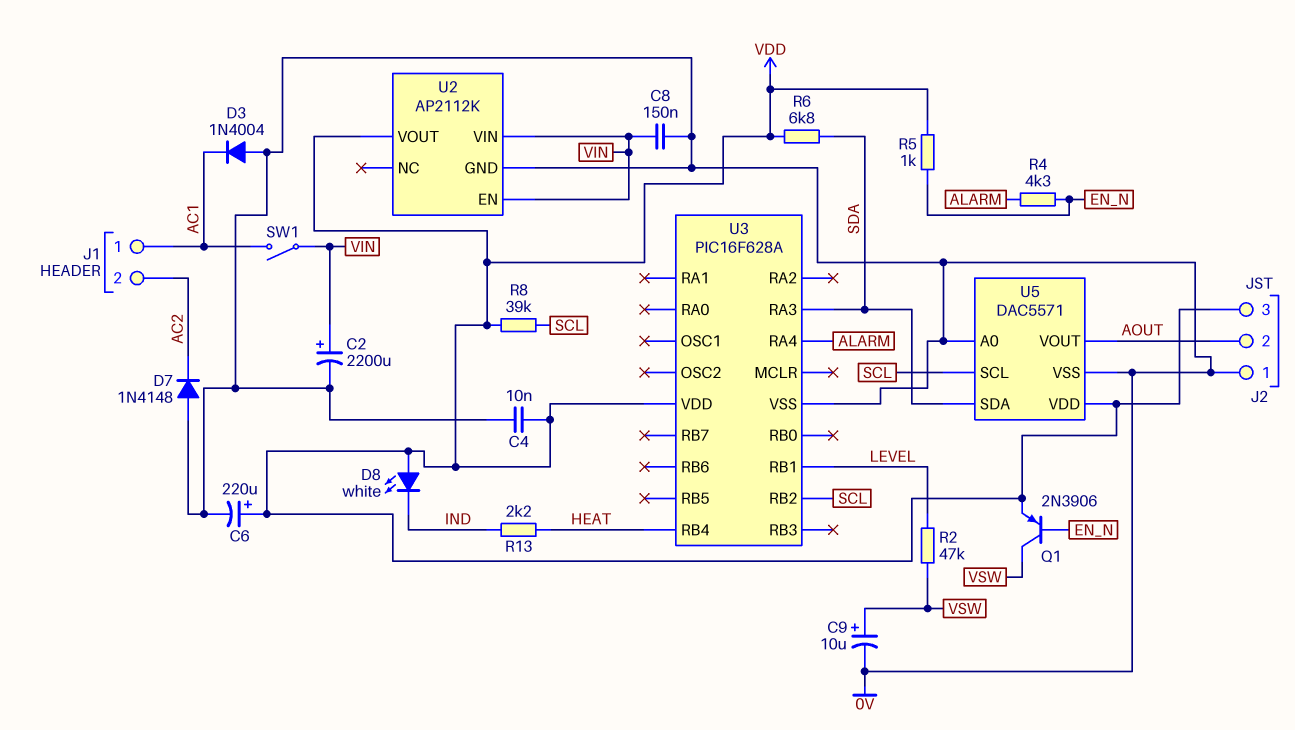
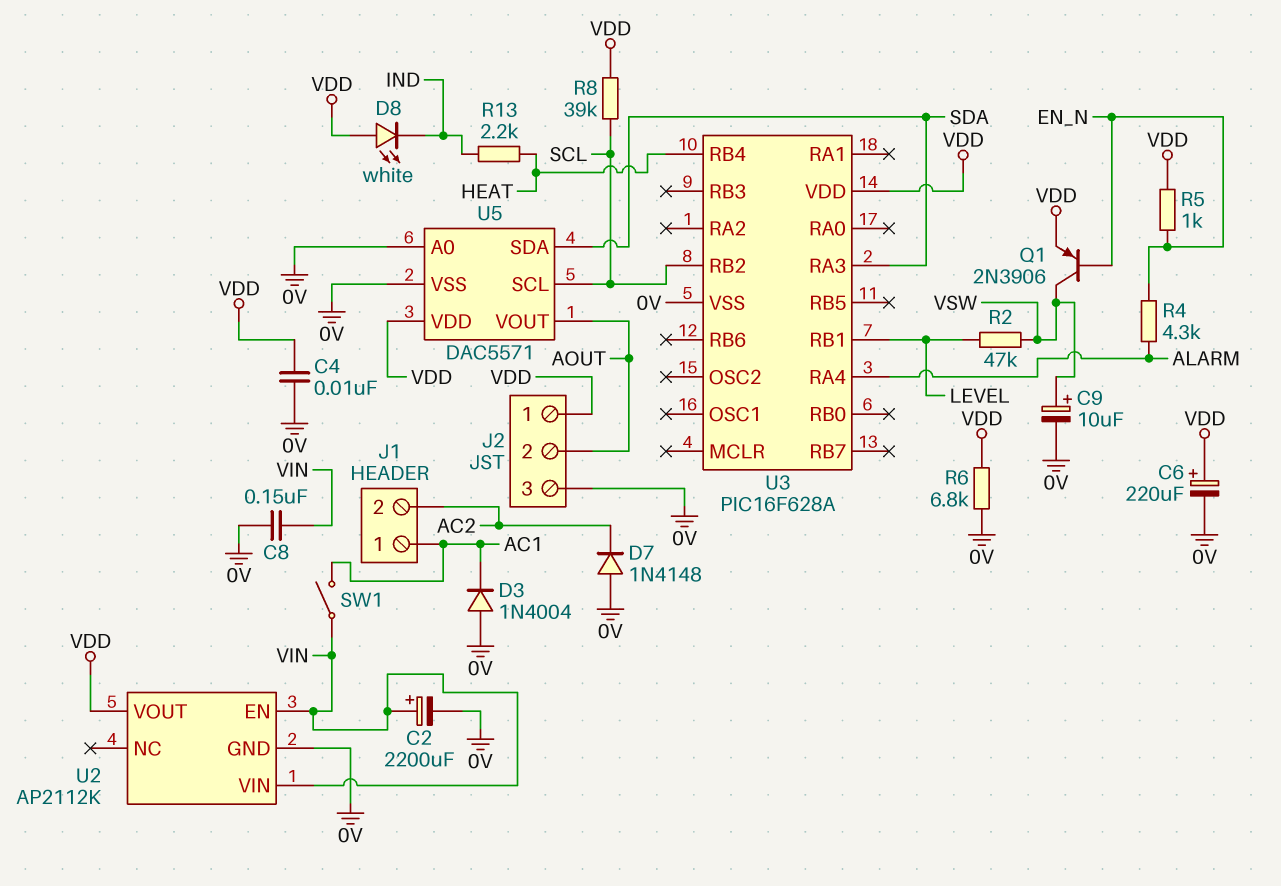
J2 pin 1: 0V -> VDD
J2 pin 3: VDD -> 0V
R6: 6.8k (SDA, VDD) -> 6.8k (0V, VDD)

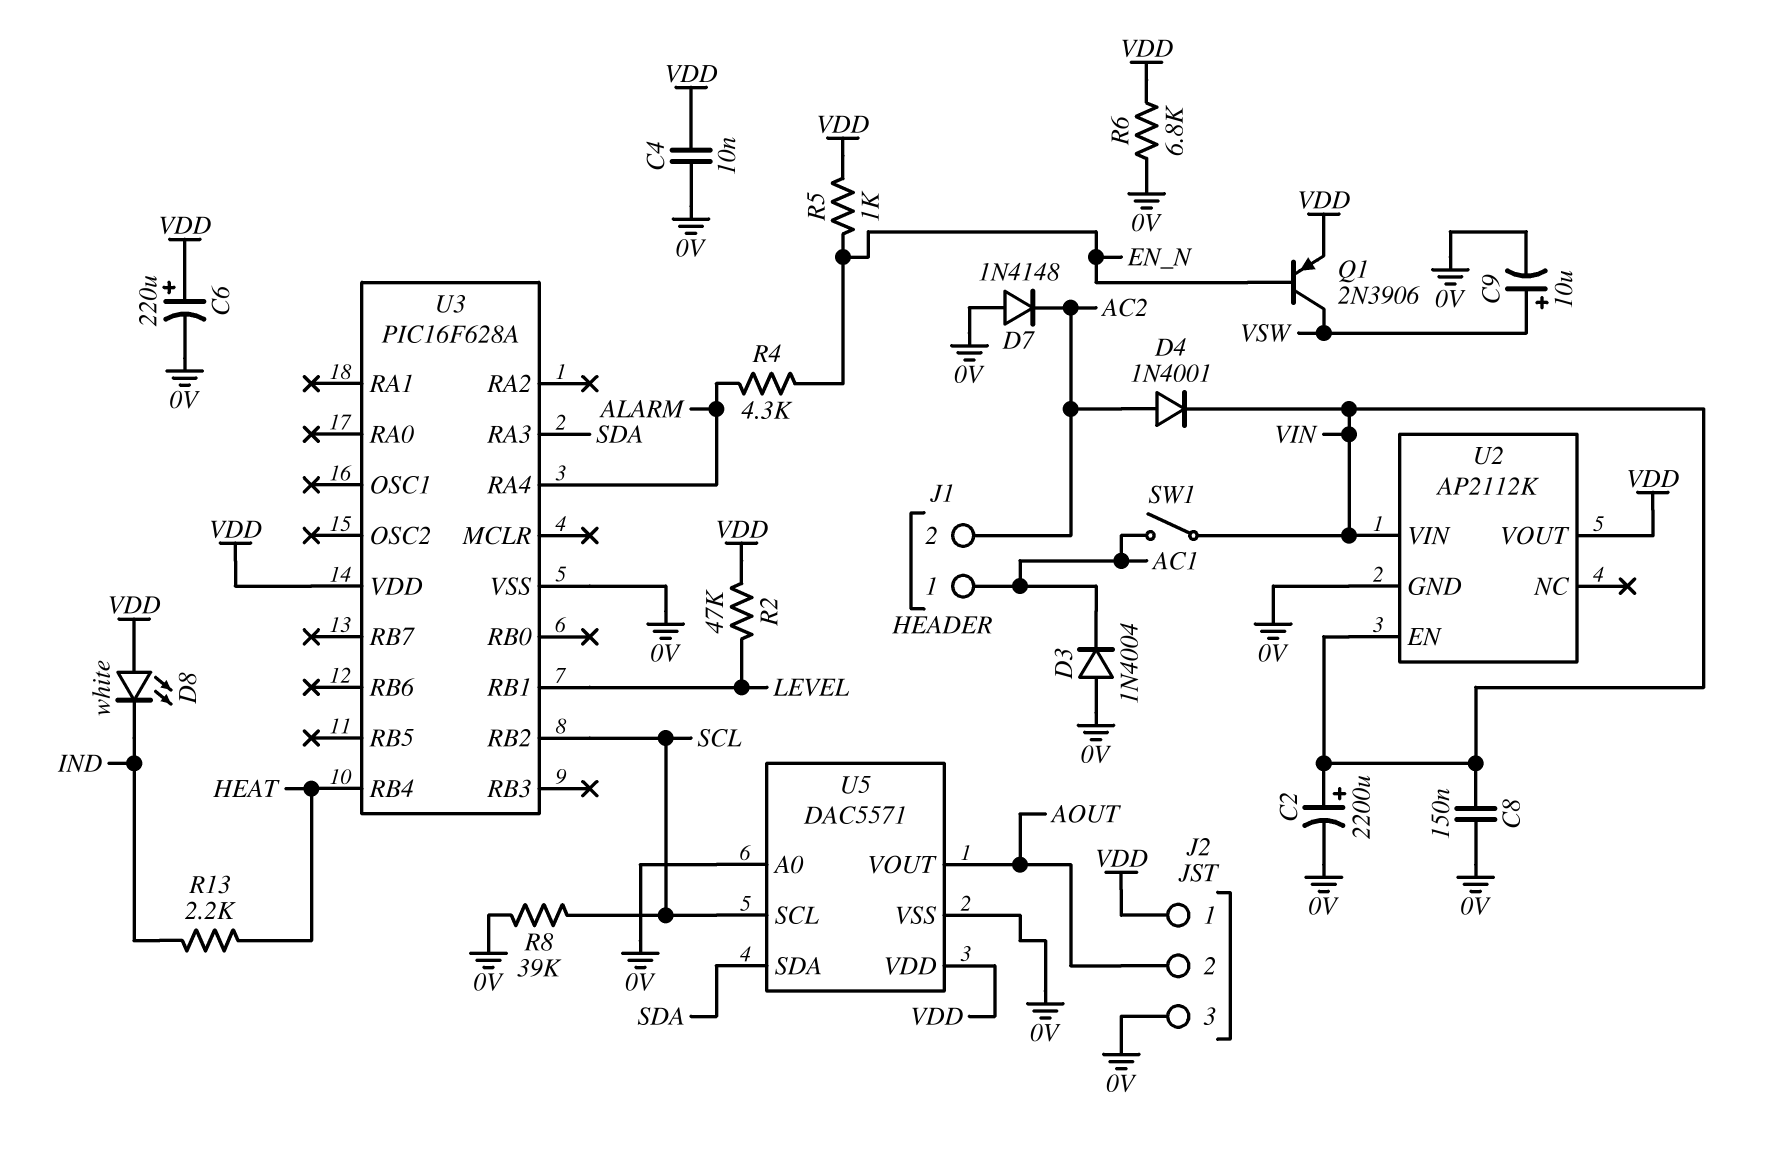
D4: none -> diode 1N4001 (A AC2, K VIN)
R2: 47k (LEVEL, VSW) -> 47k (LEVEL, VDD)
R8: 39k (SCL, VDD) -> 39k (0V, SCL)

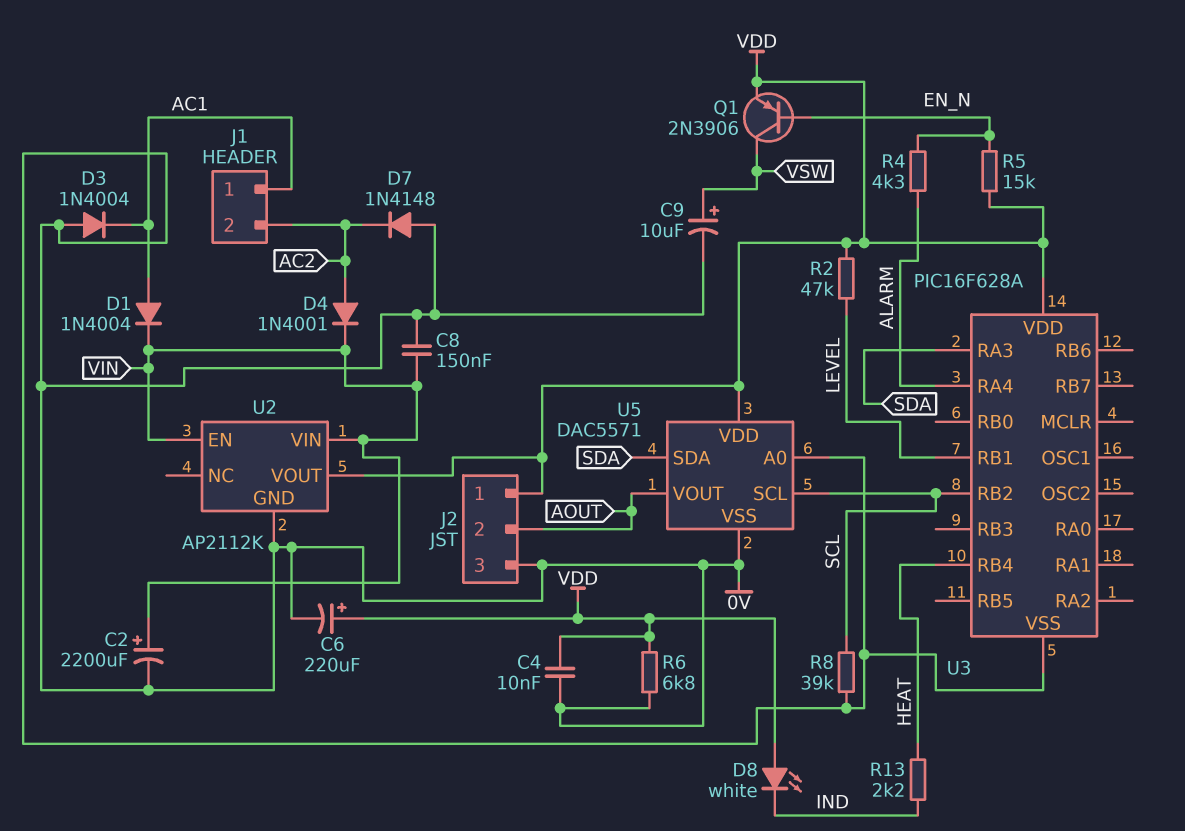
D1: none -> diode 1N4004 (A AC1, K VIN)
R5: 1k (EN_N, VDD) -> 15k (EN_N, VDD)
SW1: switch (AC1, VIN) -> none

